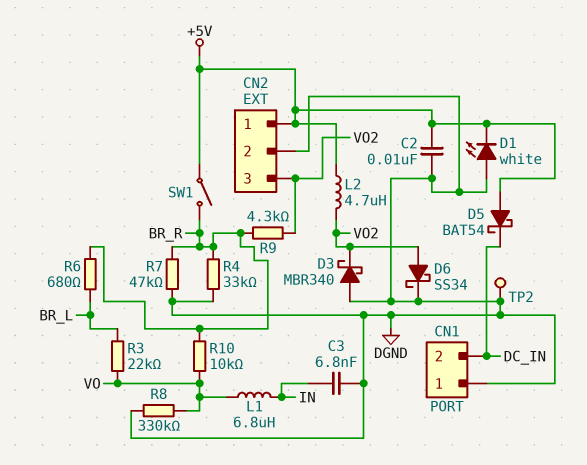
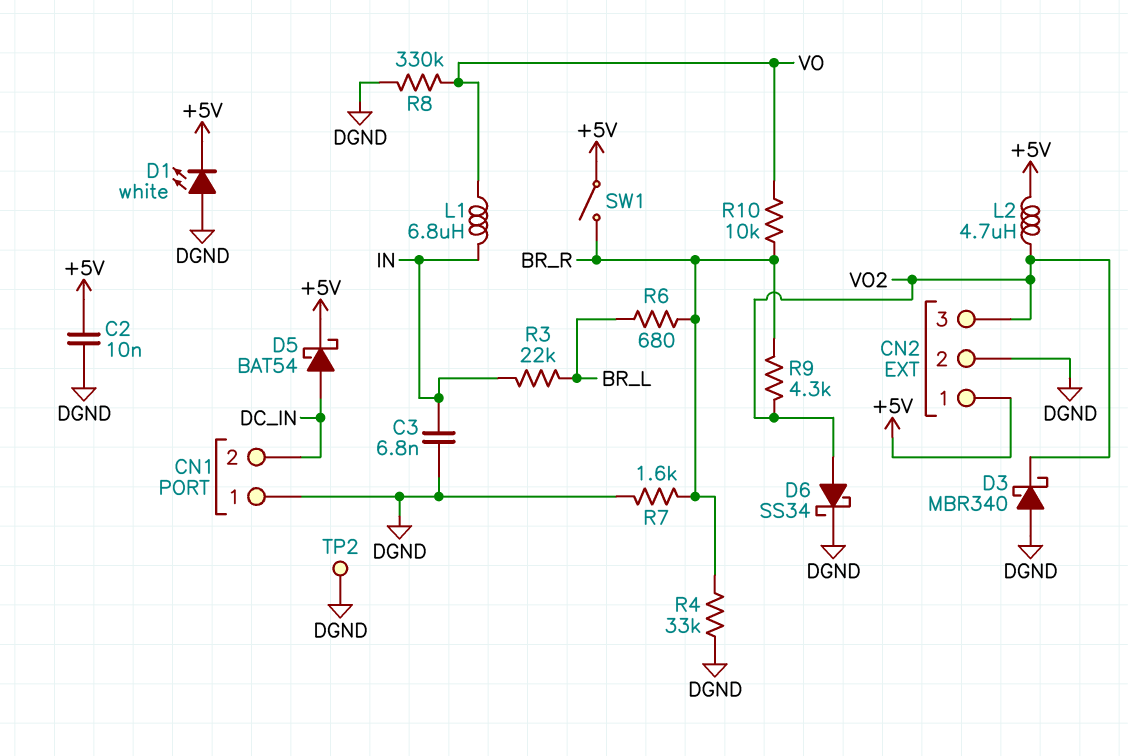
D5: schottky BAT54 (A +5V, K DC_IN) -> schottky BAT54 (A DC_IN, K +5V)
R3: 22k (BR_L, VO) -> 22k (BR_L, IN)
R7: 47k (BR_R, DGND) -> 1.6k (BR_R, DGND)

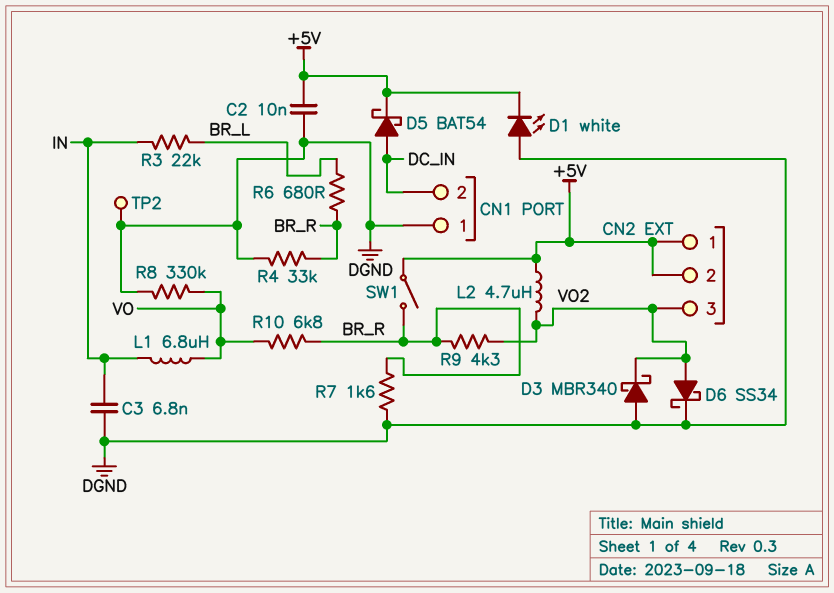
CN2 pin 2: DGND -> +5V
R10: 10k (BR_R, VO) -> 6.8k (BR_R, VO)

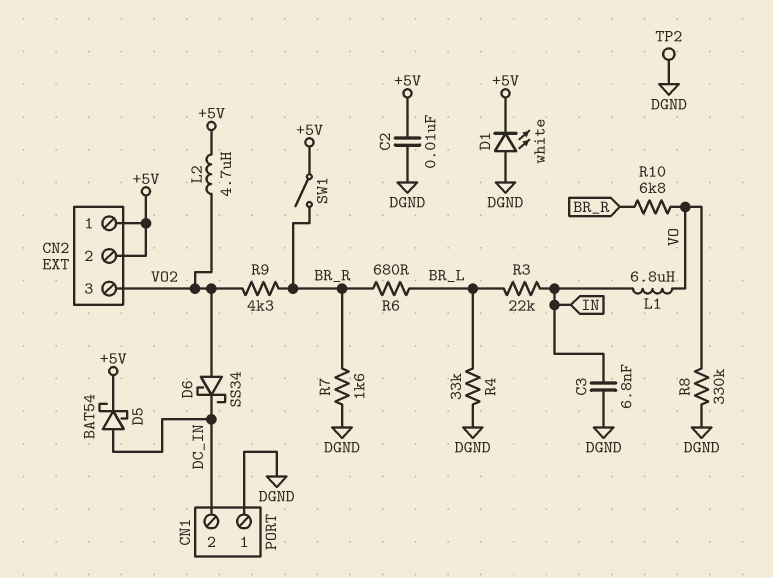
D3: schottky MBR340 (A DGND, K VO2) -> none
D6: schottky SS34 (A VO2, K DGND) -> schottky SS34 (A VO2, K DC_IN)
R4: 33k (BR_R, DGND) -> 33k (BR_L, DGND)

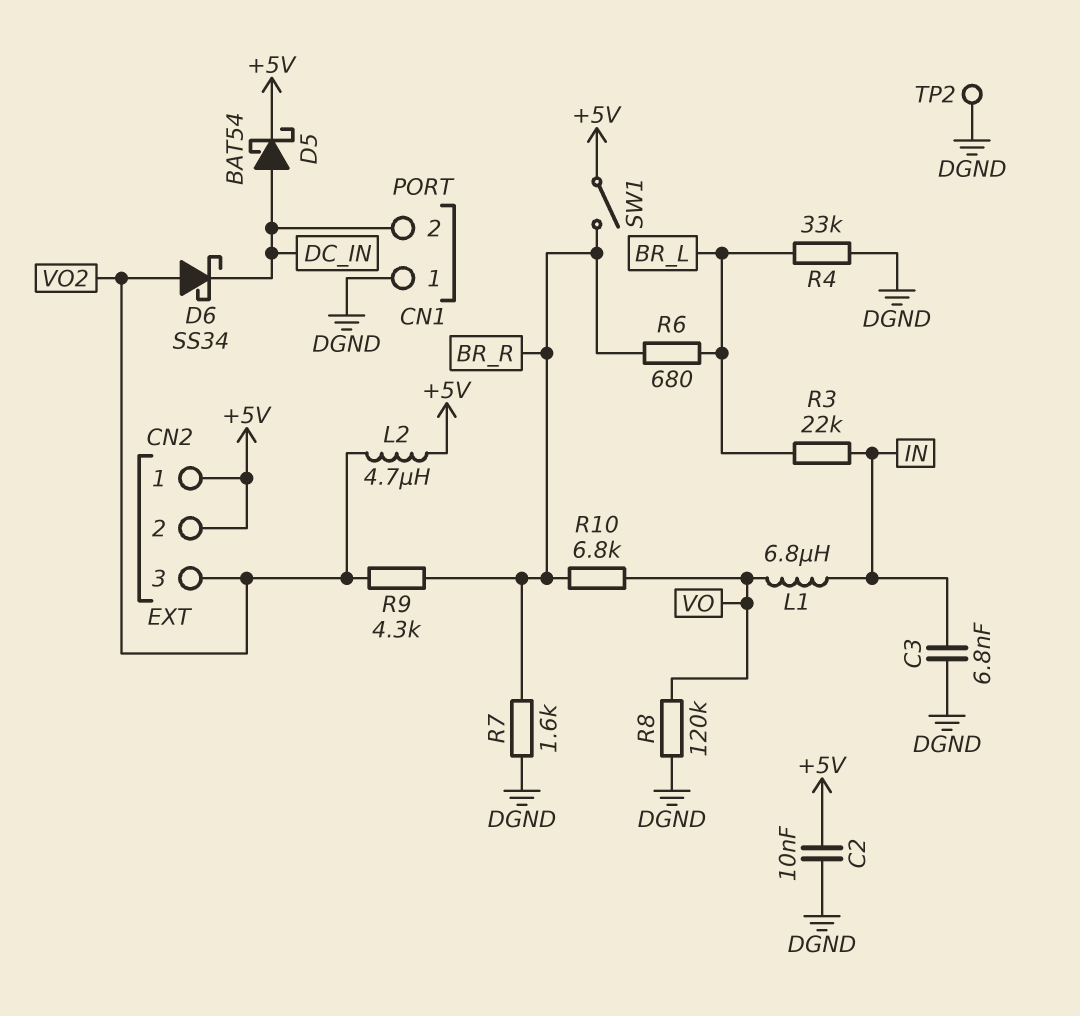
D1: LED white (A DGND, K +5V) -> none
R8: 330k (DGND, VO) -> 120k (DGND, VO)

